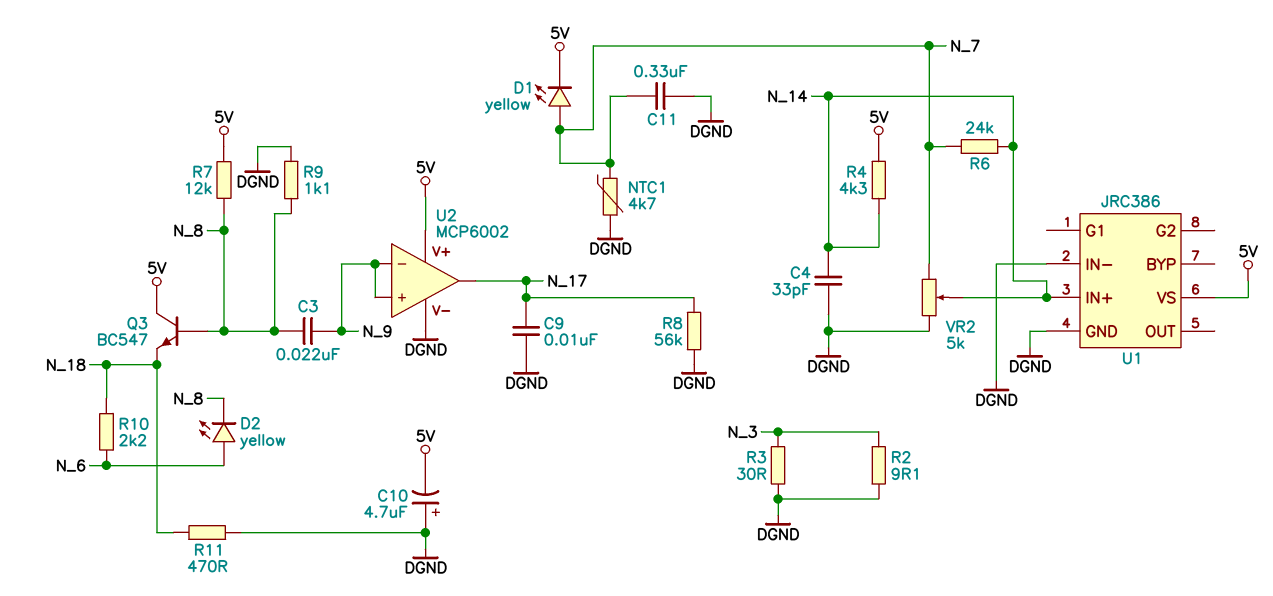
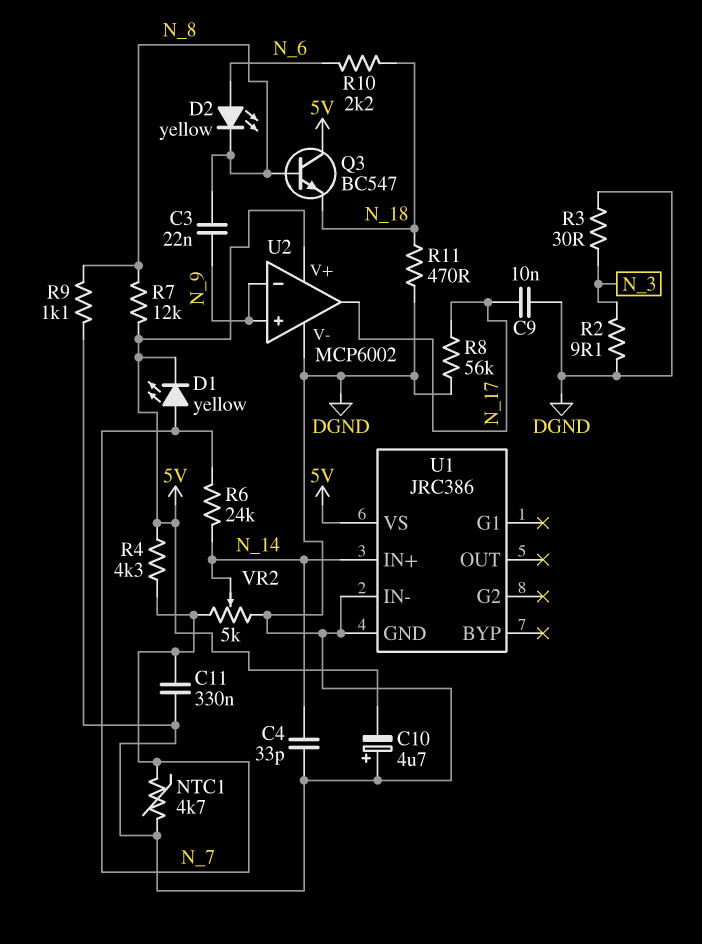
R4: 4.3k (5V, N_14) -> 4.3k (5V, N_7)

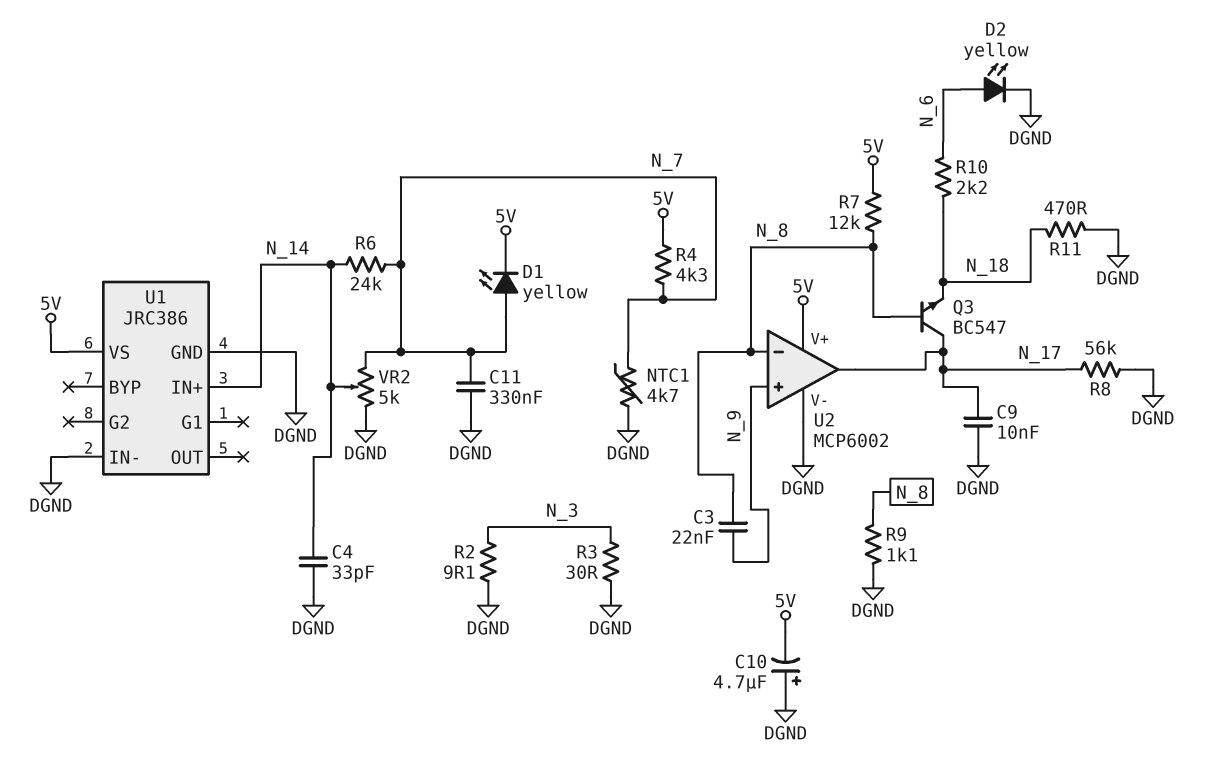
D2: LED yellow (A N_6, K N_8) -> LED yellow (A N_6, K DGND)
Q3: NPN BC547 (B N_8, C 5V, E N_18) -> NPN BC547 (B N_8, C N_17, E N_18)
U2 pin in-: N_9 -> N_8

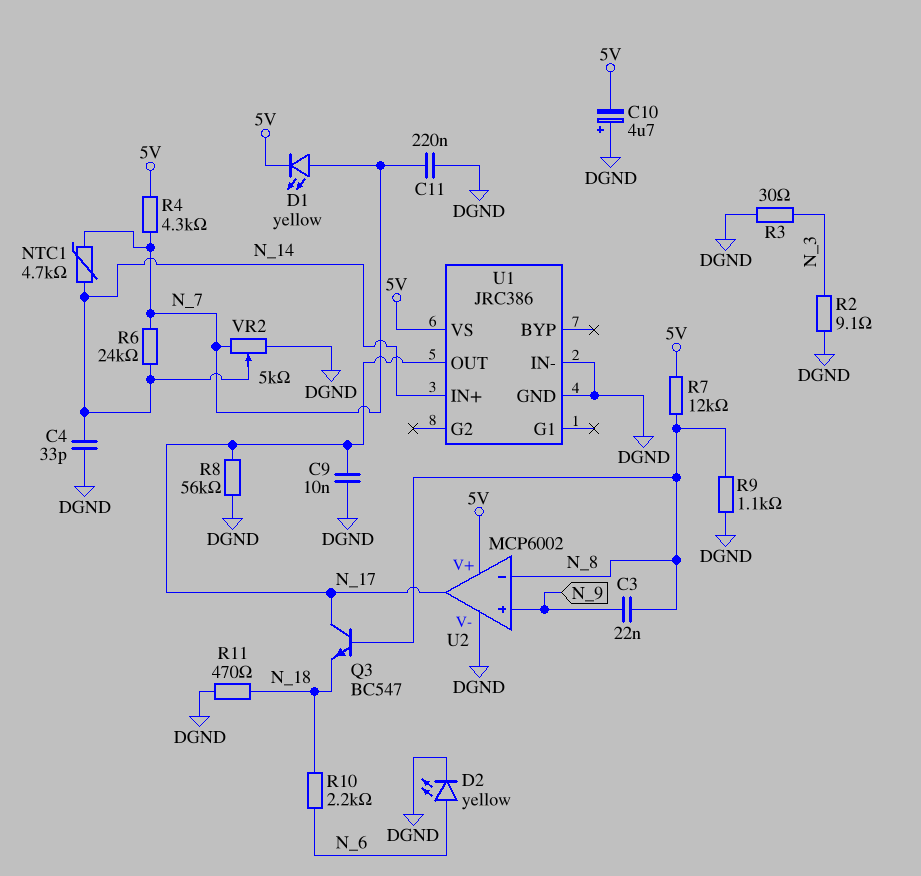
C11: 330nF (DGND, N_7) -> 220nF (DGND, N_7)
NTC1: 4.7k (DGND, N_7) -> 4.7k (N_7, N_14)
U1 pin OUT: none -> N_17

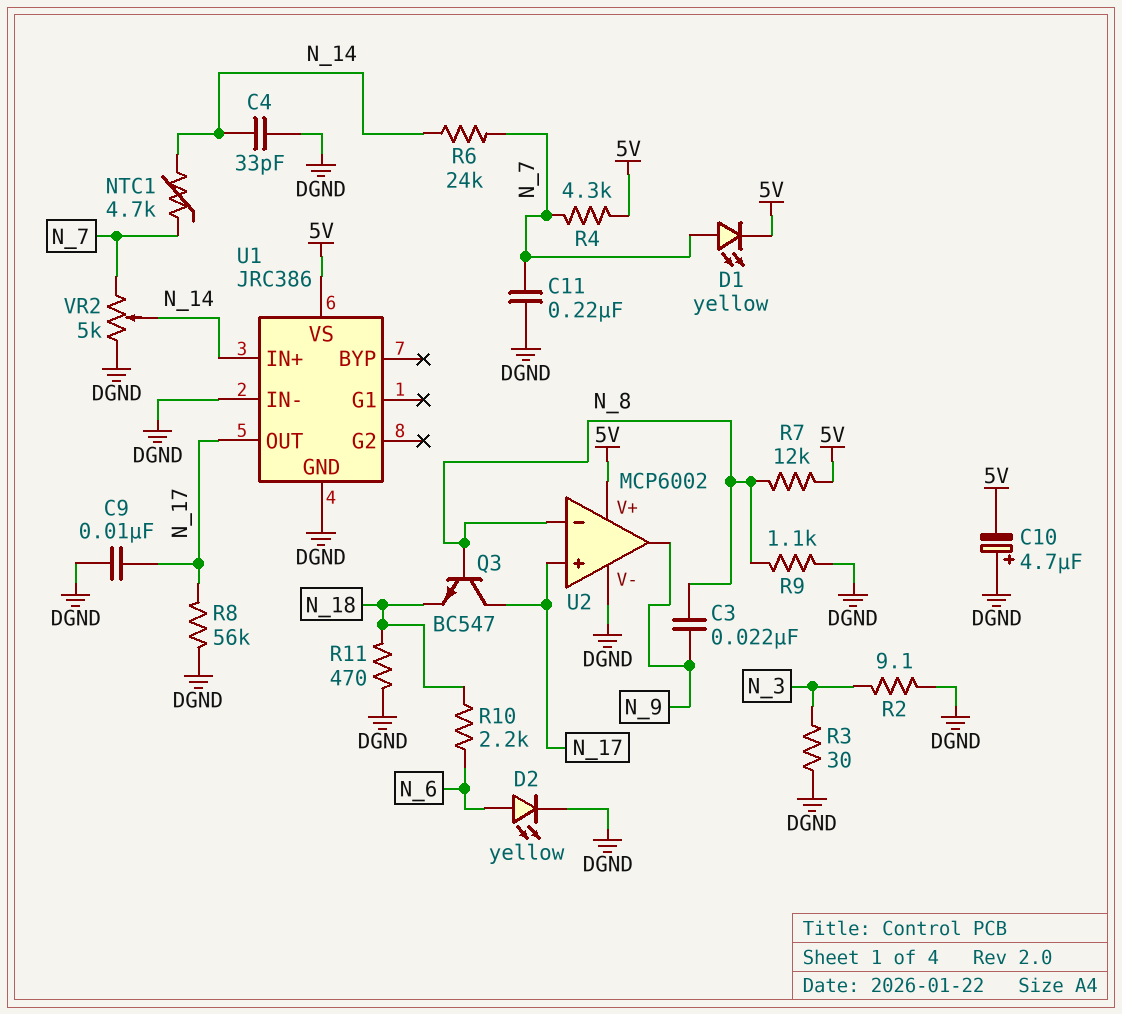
U2 pin in+: N_9 -> N_17
U2 pin out: N_17 -> N_9

